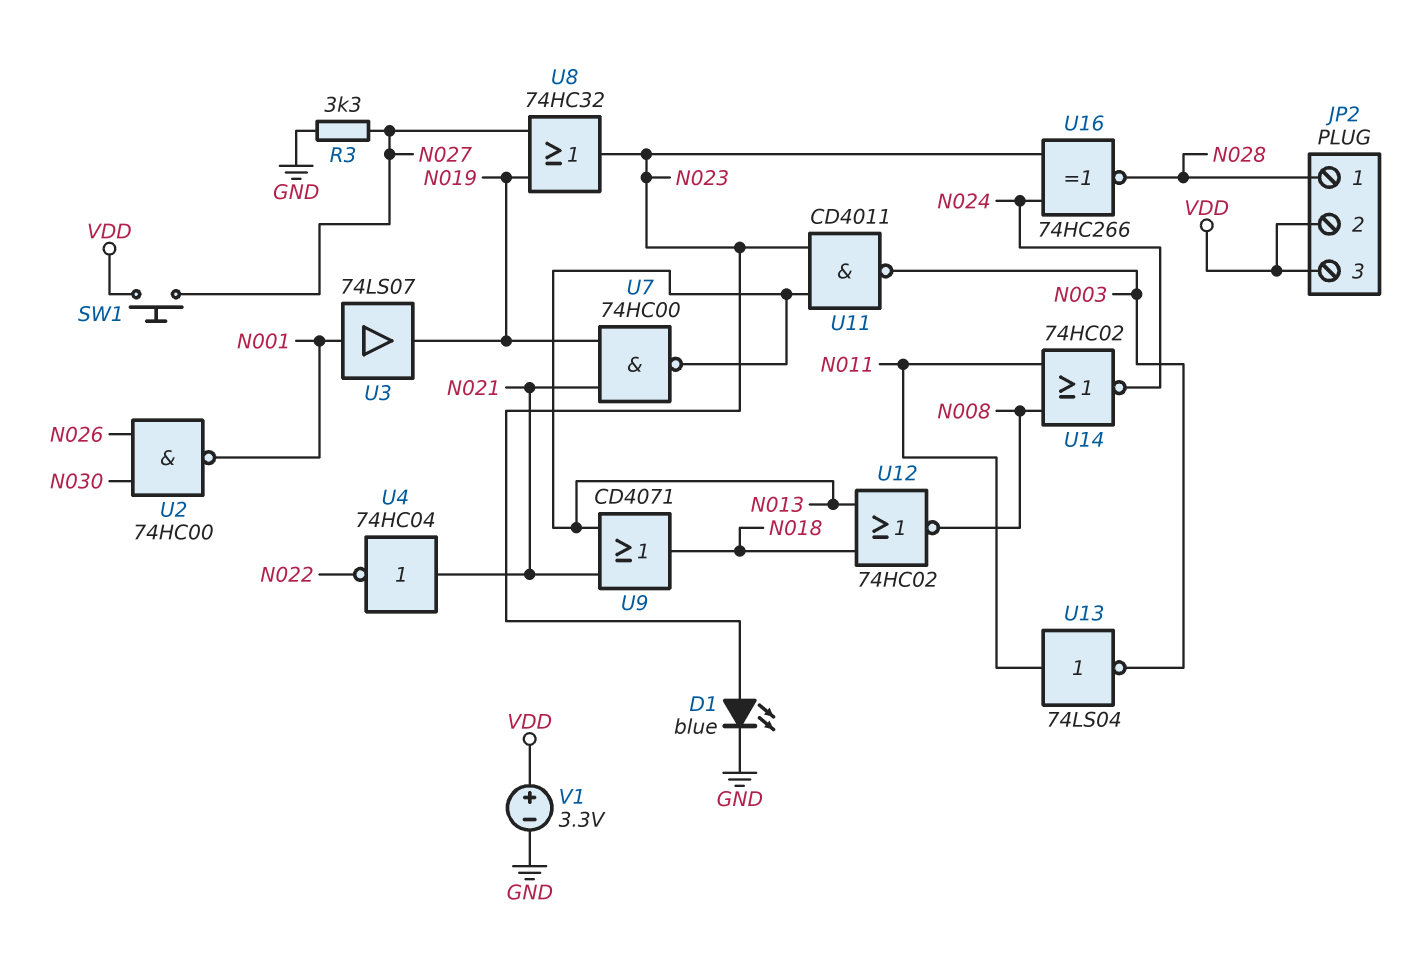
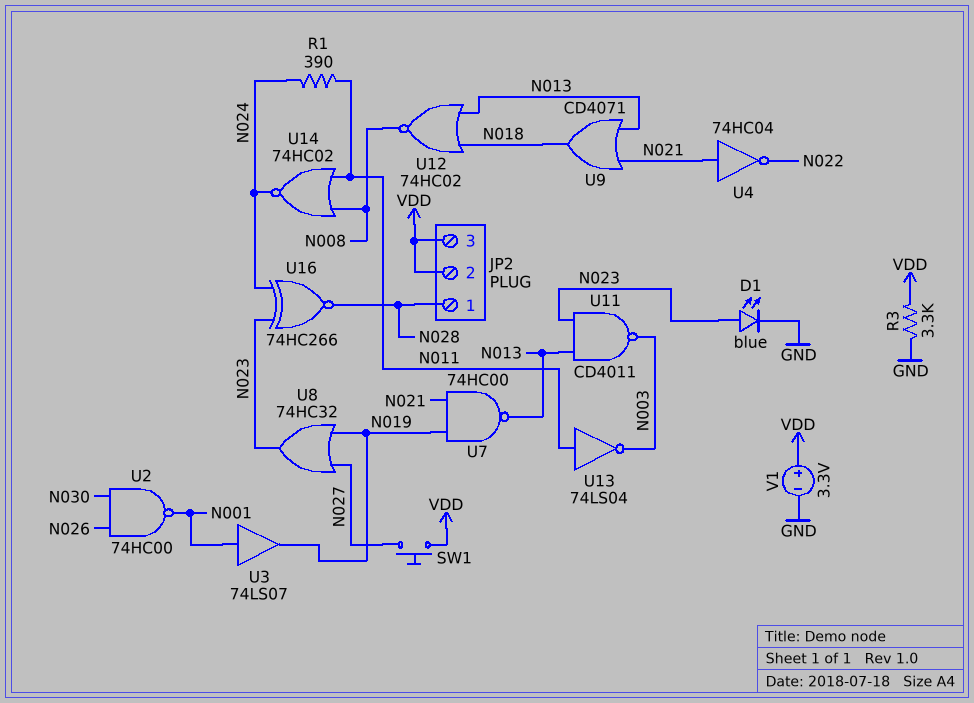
R1: none -> 390 (N011, N024)
R3: 3.3k (GND, N027) -> 3.3k (GND, VDD)

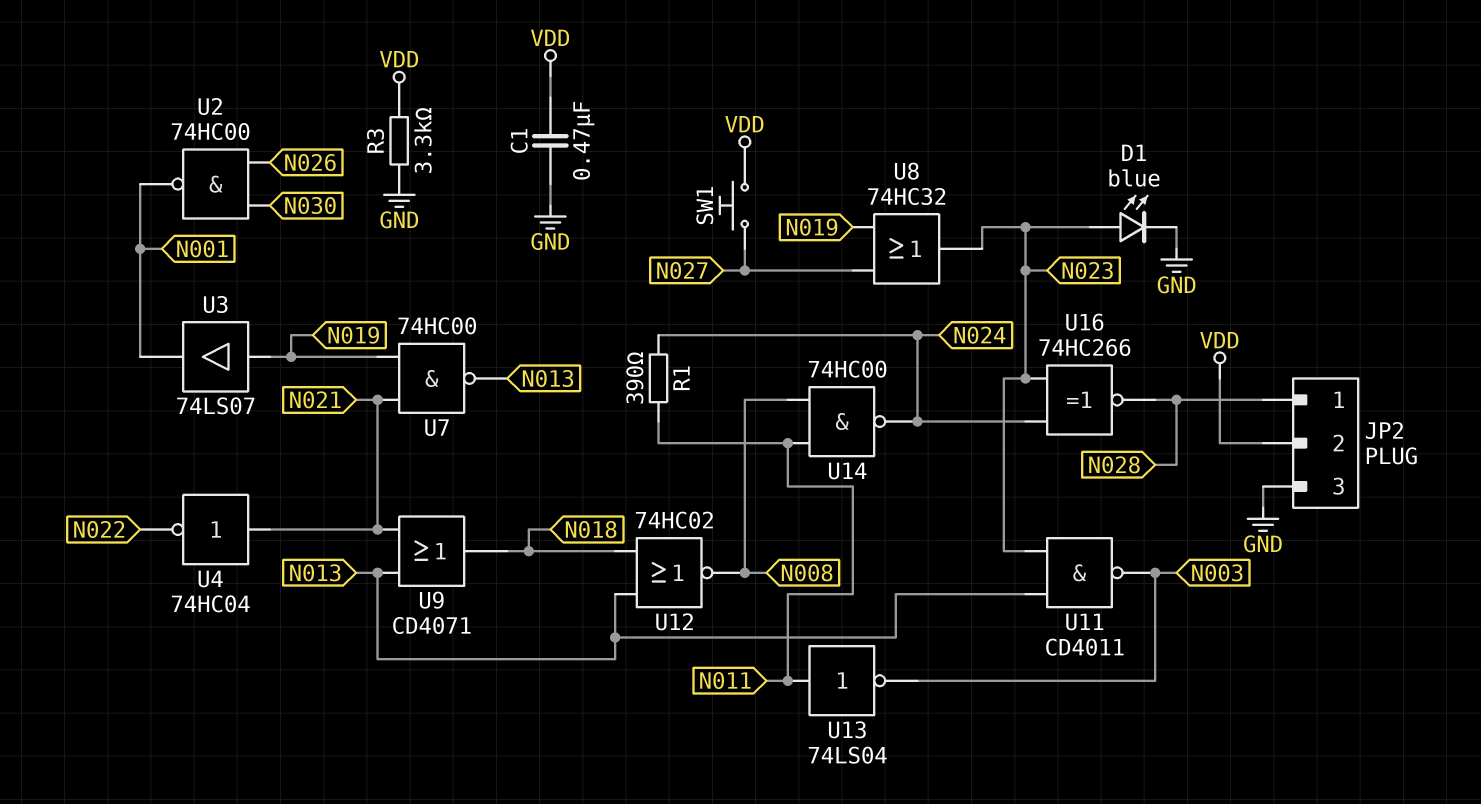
C1: none -> 470nF (GND, VDD)
JP2 pin 3: VDD -> GND
U3: buffer 74LS07 (in N001, out N019) -> buffer 74LS07 (in N019, out N001)
U14: NOR 74HC02 (in N008, in N011, out N024) -> NAND 74HC00 (in N008, in N011, out N024)
V1: 3.3V (plus VDD, minus GND) -> none

